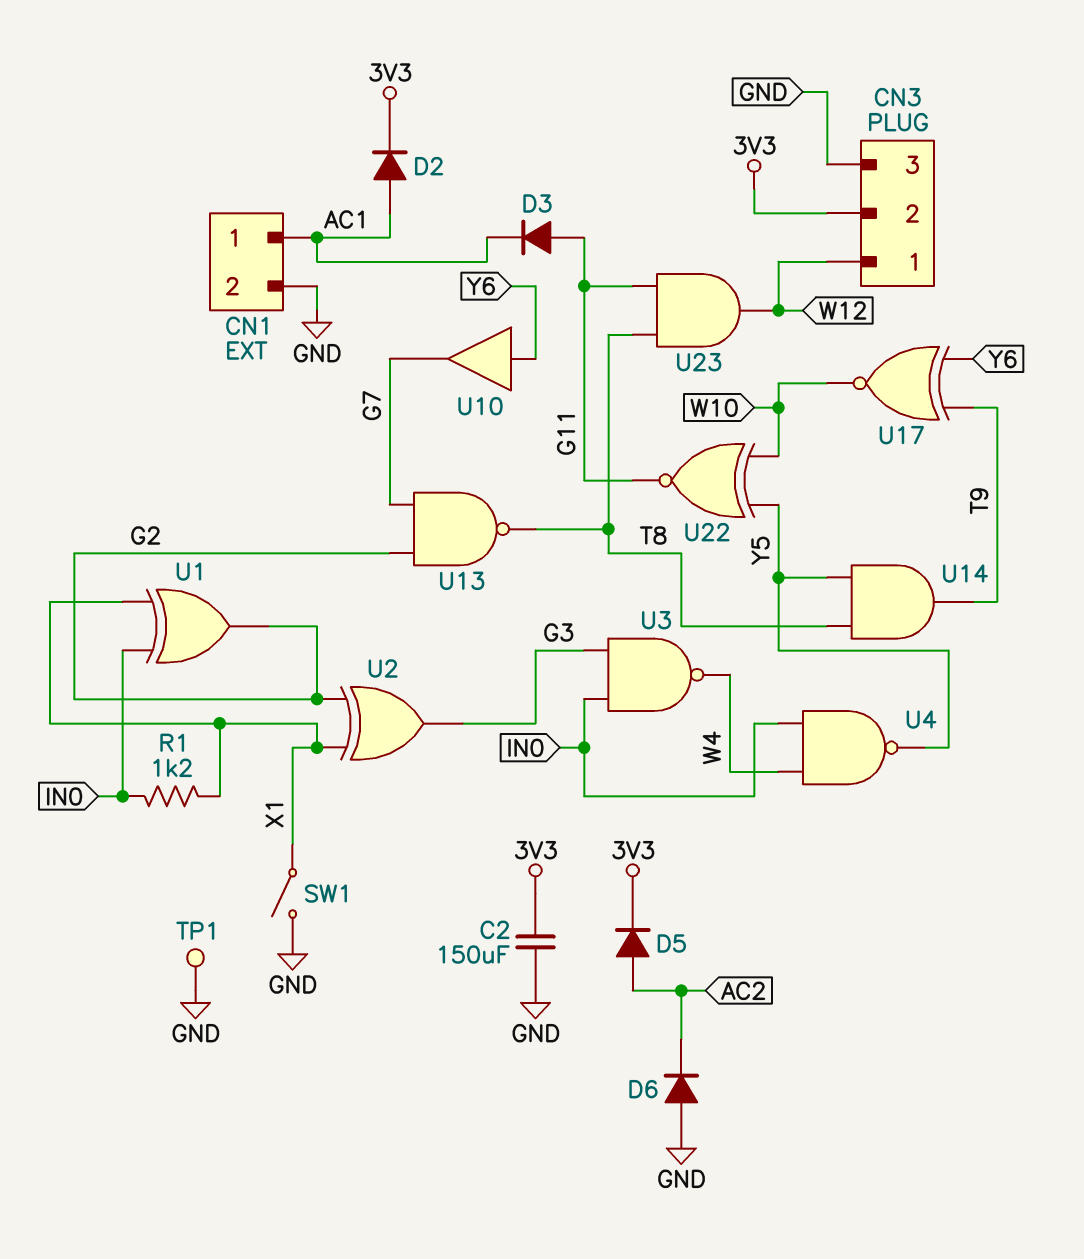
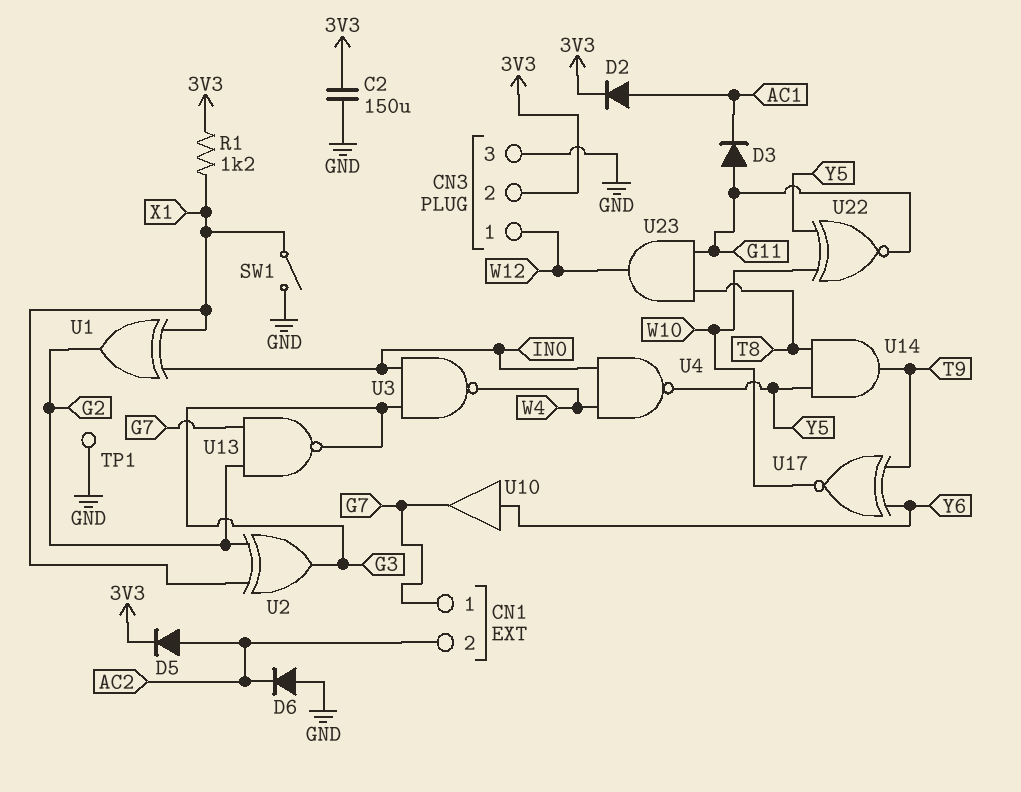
CN1 pin 1: AC1 -> G7
CN1 pin 2: GND -> AC2
R1: 1.2k (IN0, X1) -> 1.2k (3V3, X1)
U13: NAND (in G2, in G7, out T8) -> NAND (in G2, in G7, out G3)

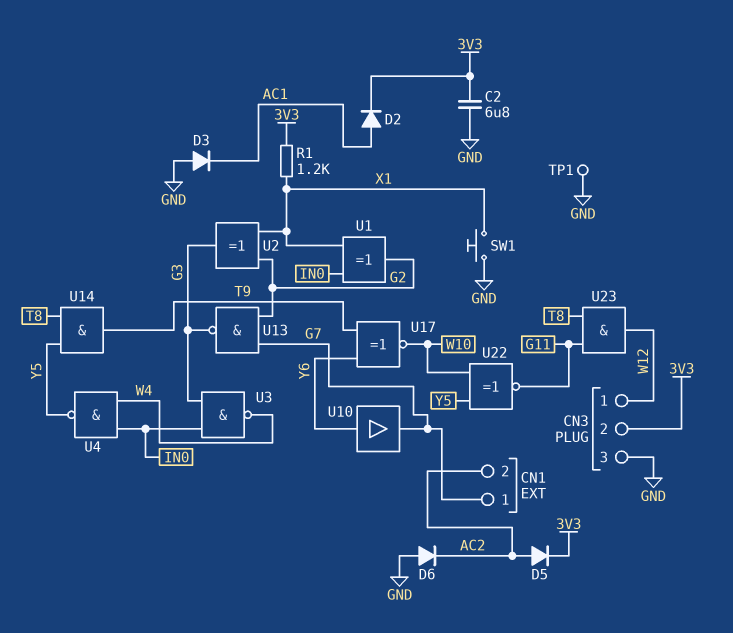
C2: 150uF (3V3, GND) -> 6.8uF (3V3, GND)
D3: diode (A G11, K AC1) -> diode (A GND, K AC1)
SW1: switch (GND, X1) -> button (GND, X1)

